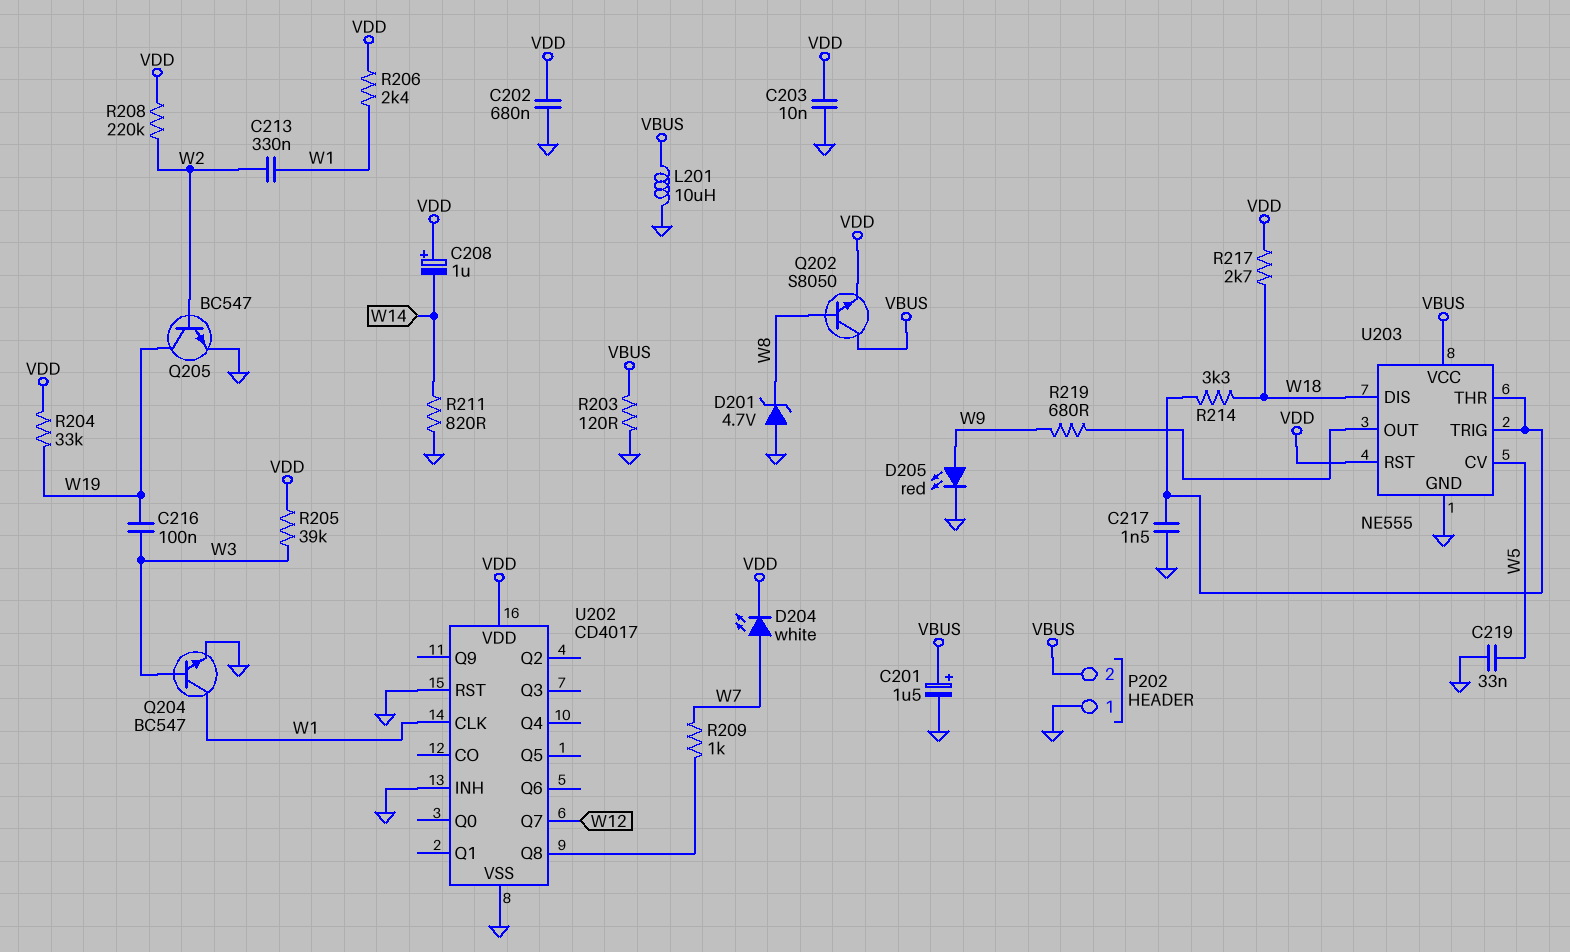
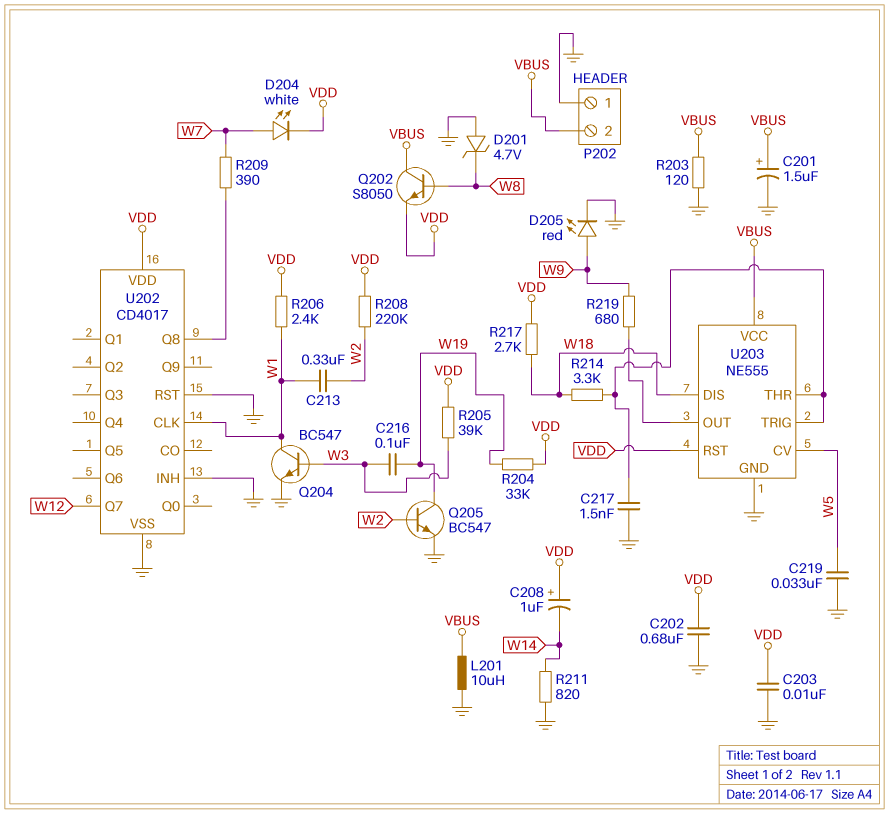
R209: 1k (U202/Q8, W7) -> 390 (U202/Q8, W7)

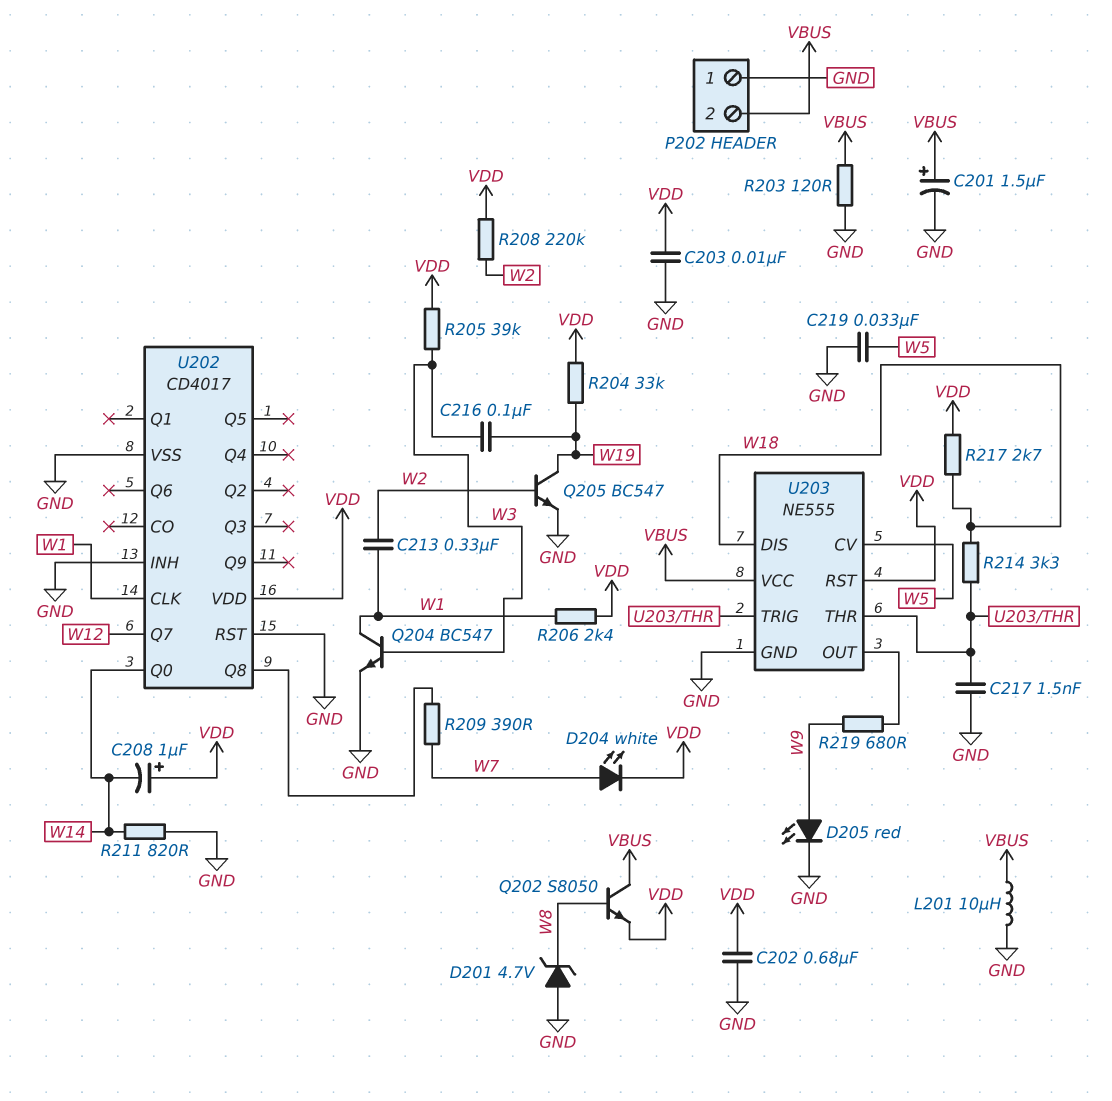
U202 pin Q0: none -> W14

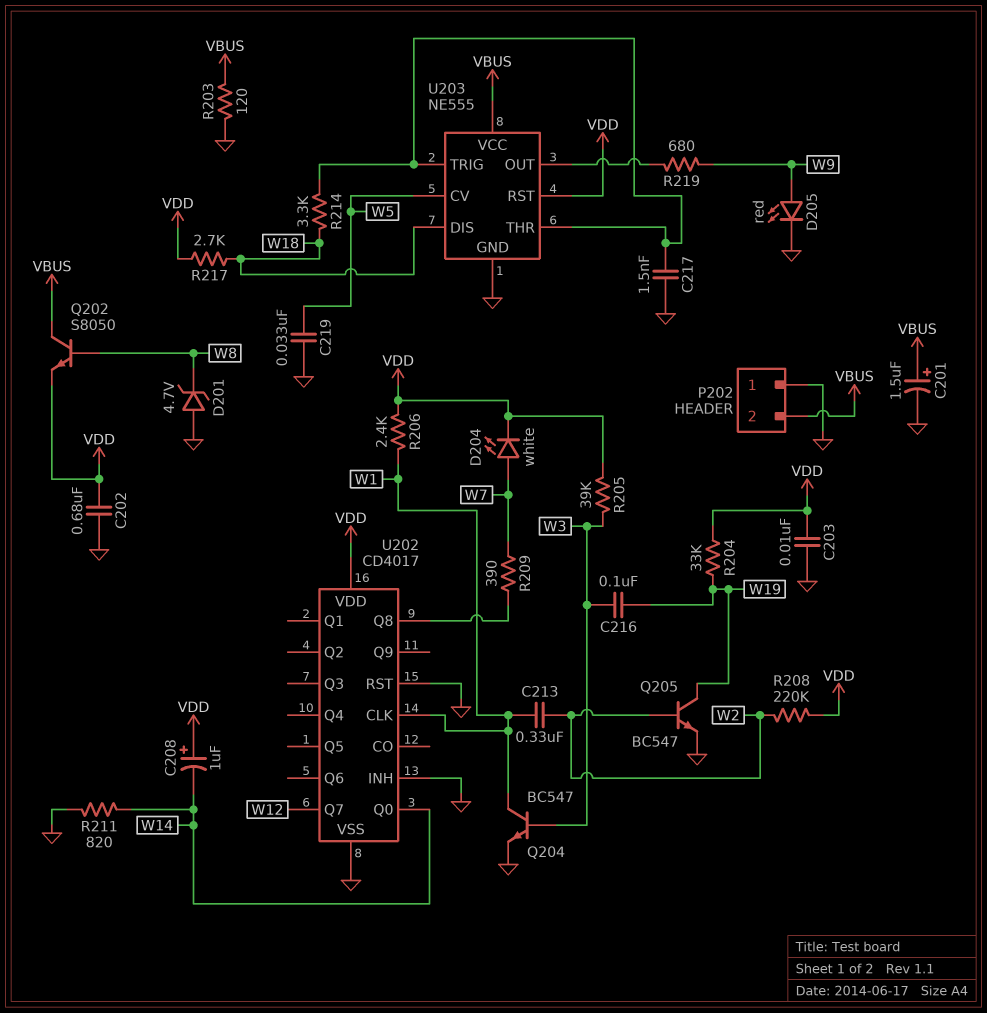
L201: 10uH (GND, VBUS) -> none

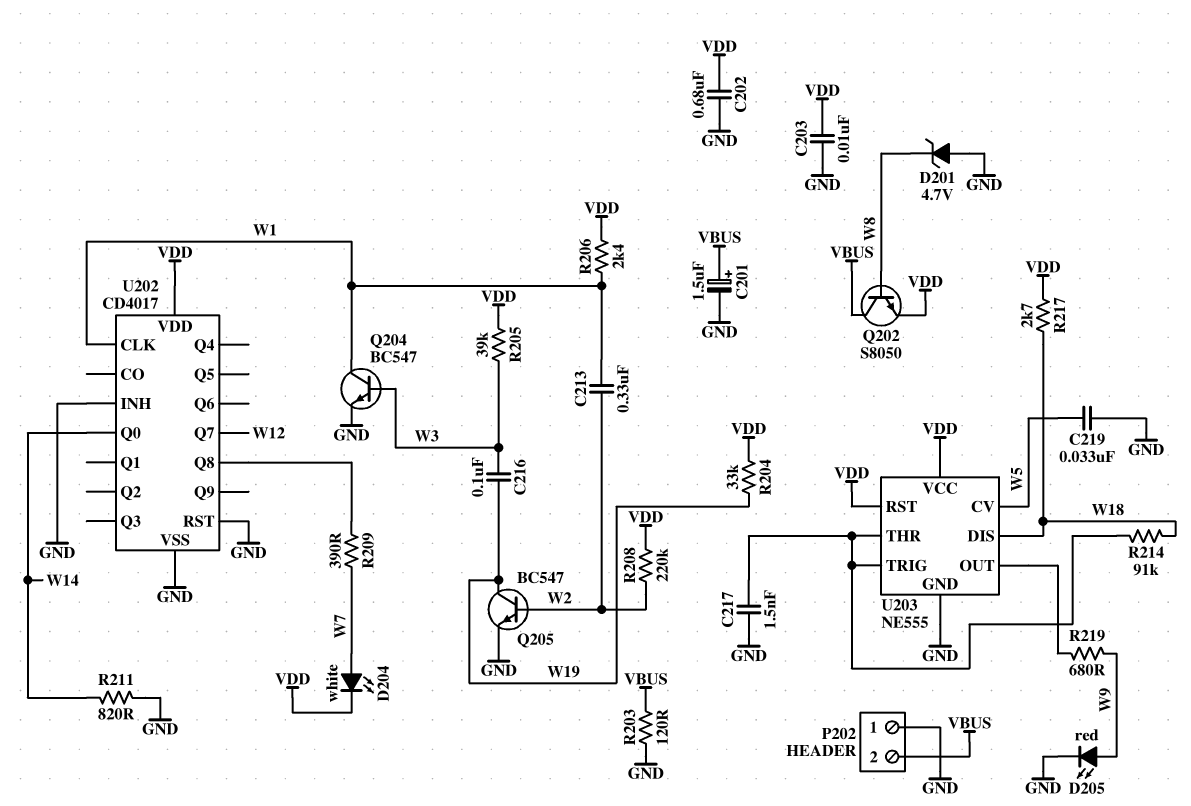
C208: 1uF (plus VDD, minus W14) -> none
R214: 3.3k (U203/THR, W18) -> 91k (U203/THR, W18)
U203 pin VCC: VBUS -> VDD

